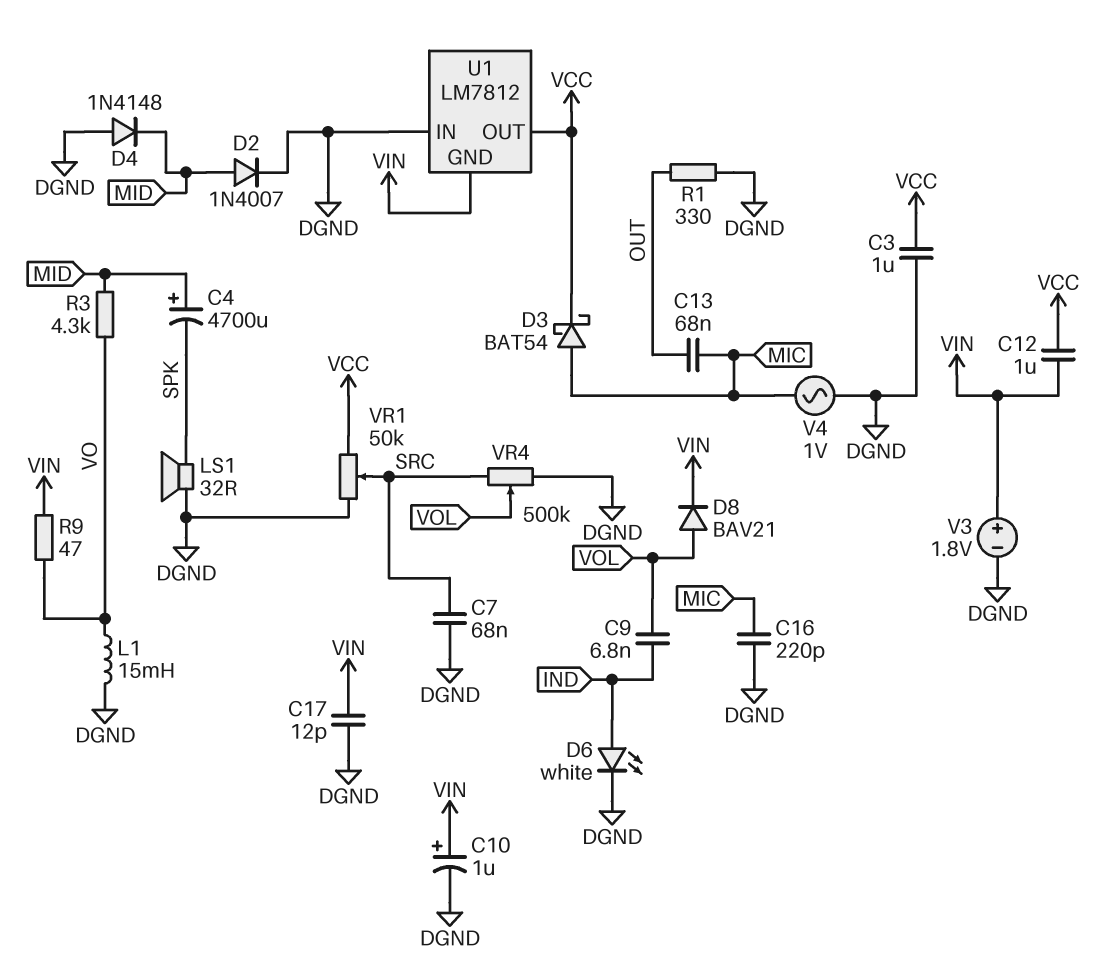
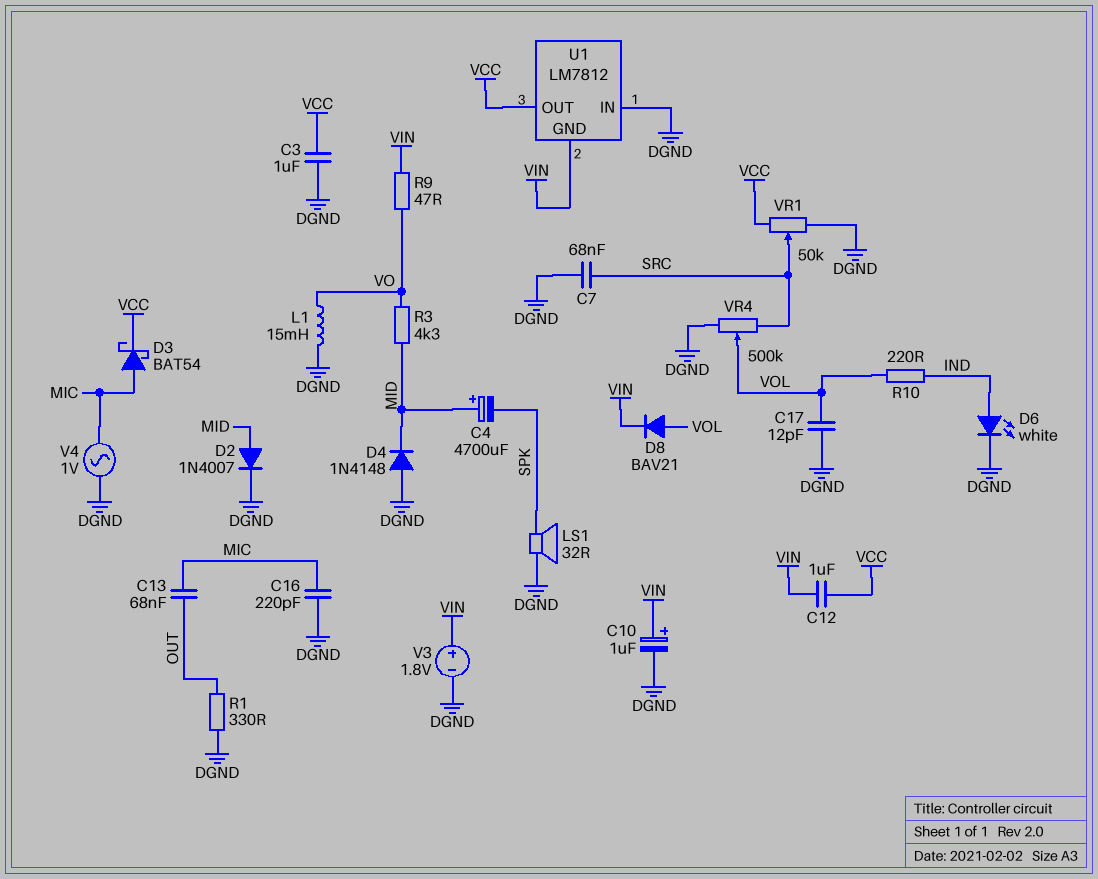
C9: 6.8nF (IND, VOL) -> none
C17: 12pF (DGND, VIN) -> 12pF (DGND, VOL)
R10: none -> 220 (IND, VOL)

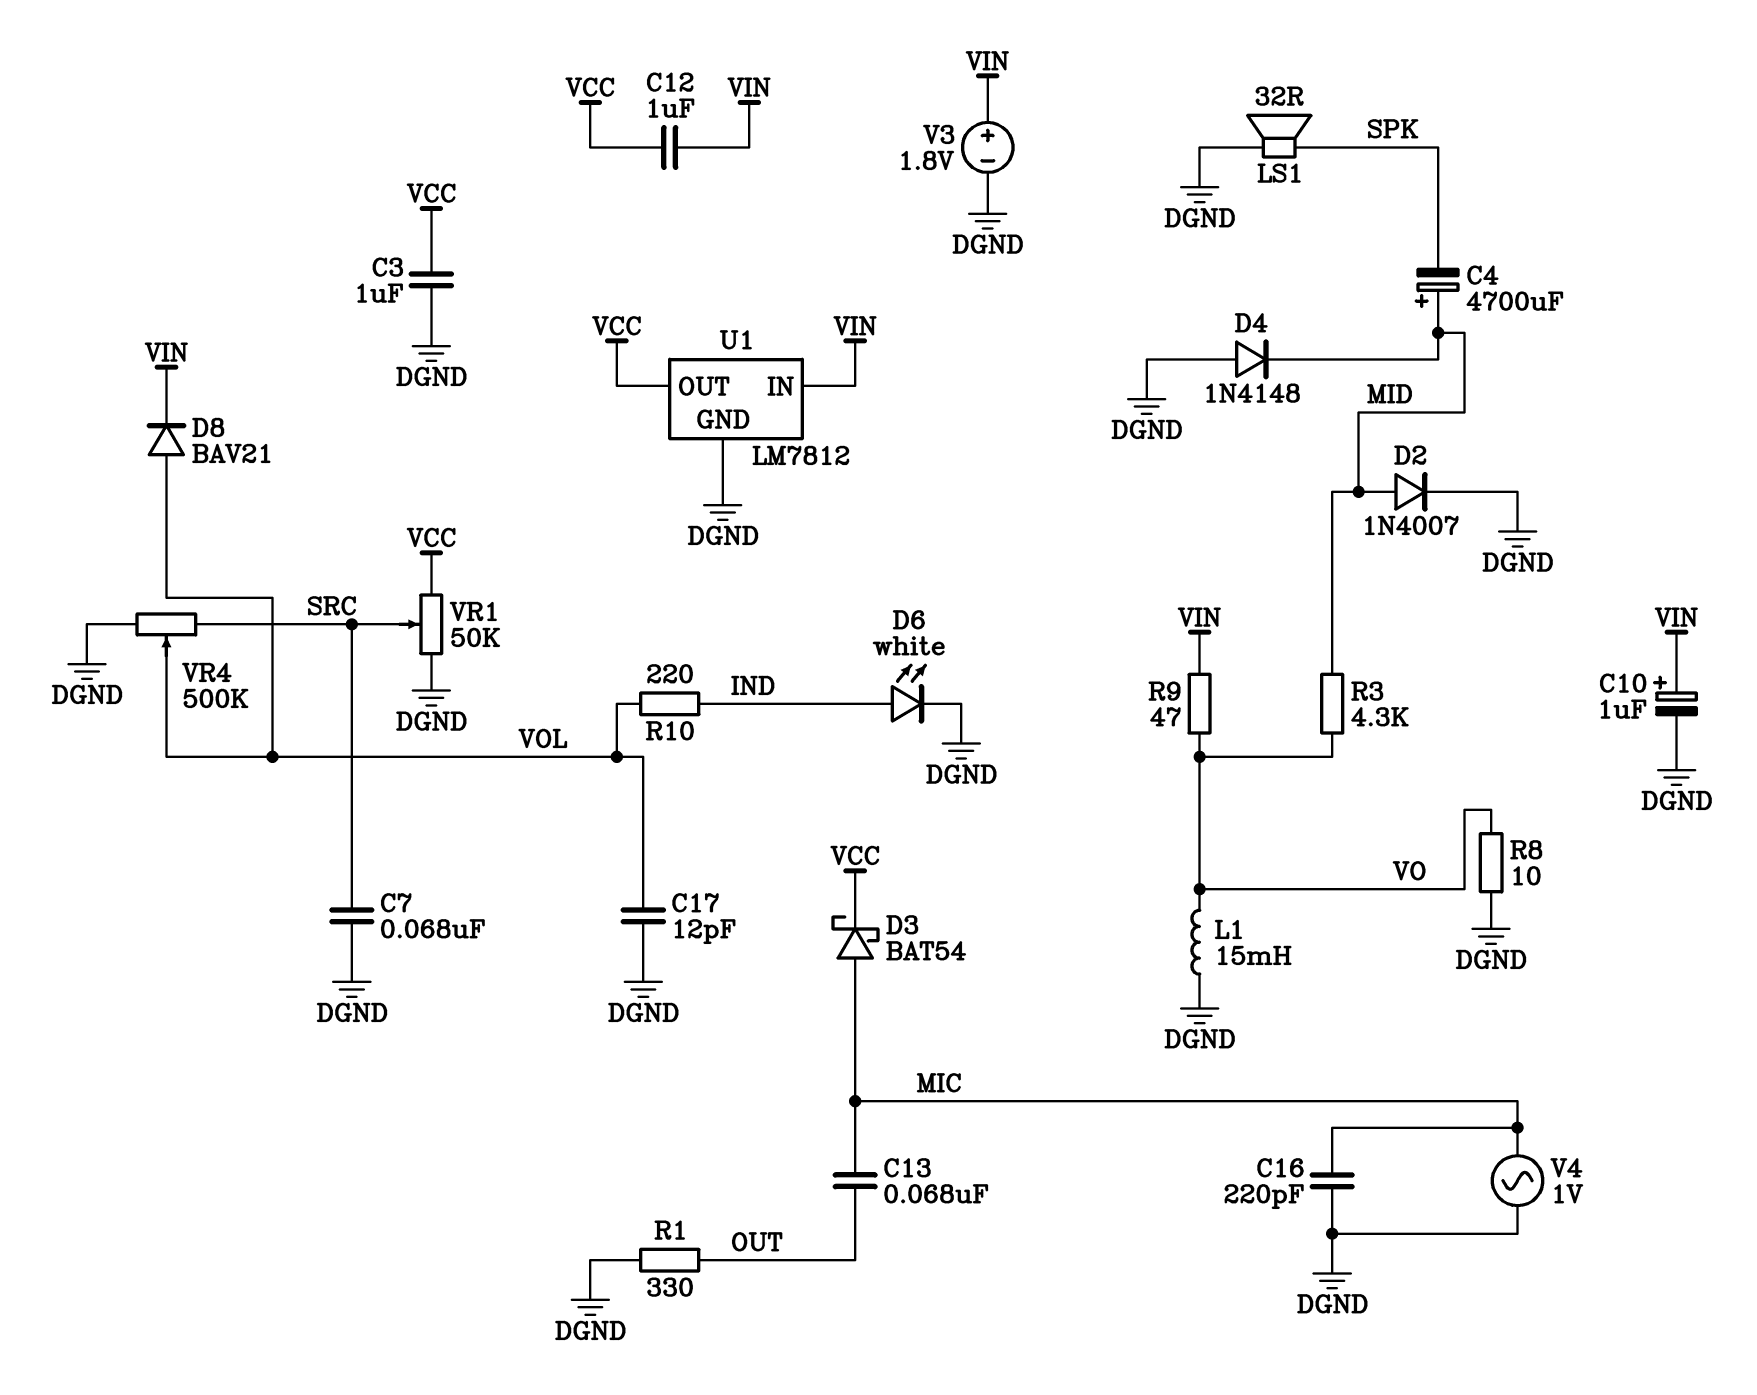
R8: none -> 10 (DGND, VO)
U1 pin GND: VIN -> DGND
U1 pin IN: DGND -> VIN

